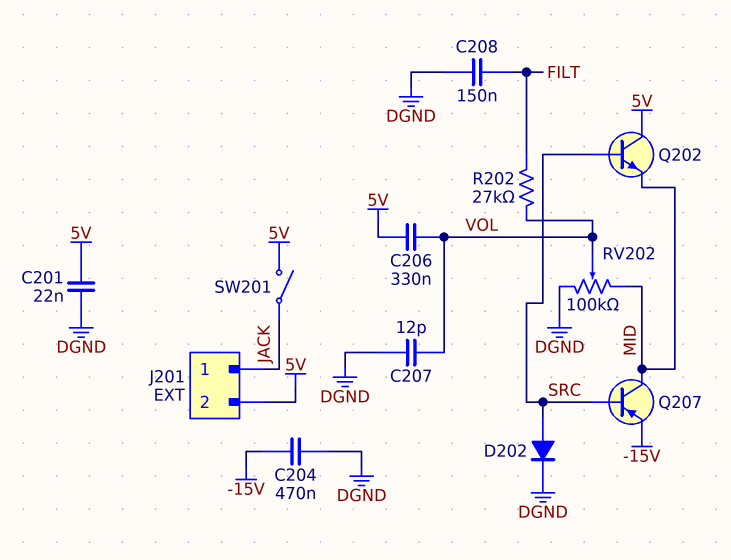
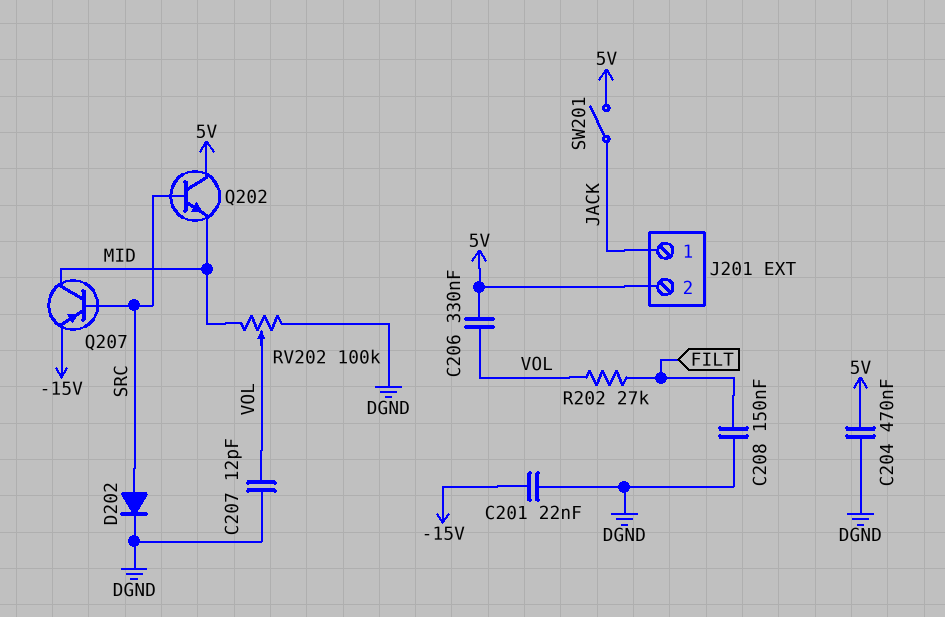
C201: 22nF (5V, DGND) -> 22nF (-15V, DGND)
C204: 470nF (-15V, DGND) -> 470nF (5V, DGND)

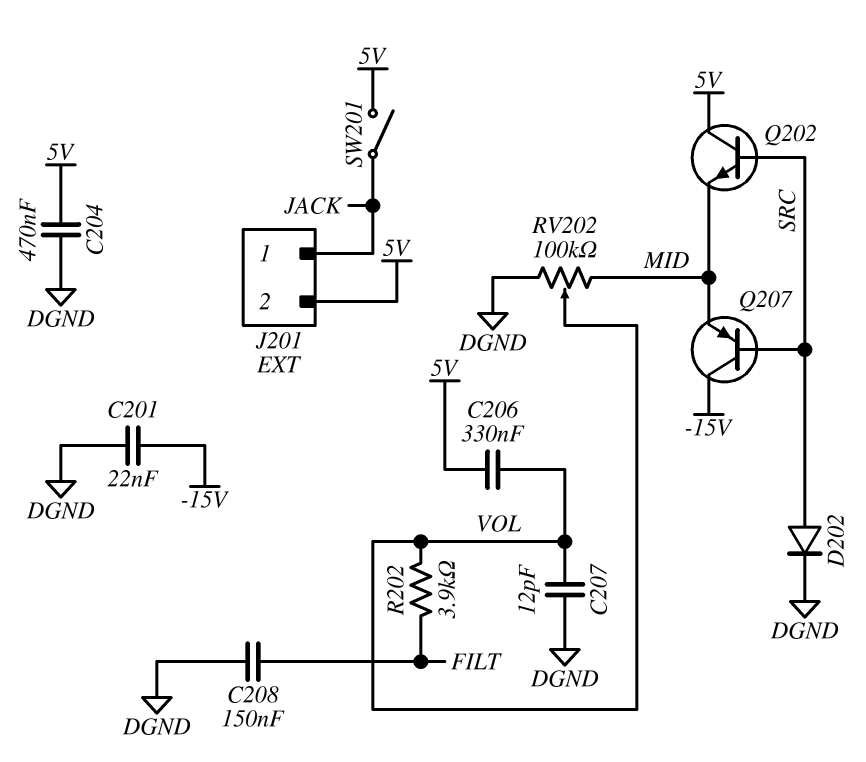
Q207: PNP (B SRC, C MID, E -15V) -> PNP (B SRC, C -15V, E MID)
R202: 27k (FILT, VOL) -> 3.9k (FILT, VOL)

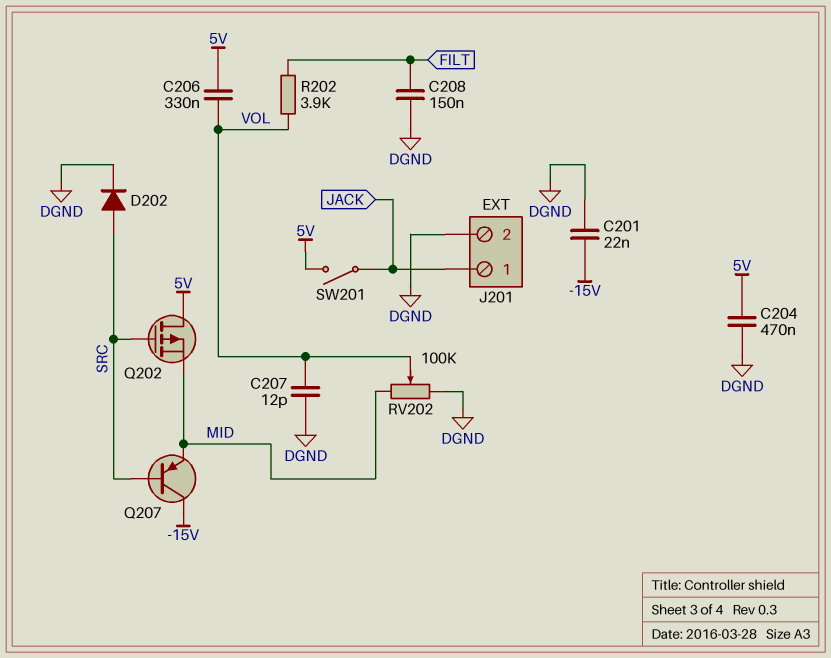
J201 pin 2: 5V -> DGND
Q202: NPN (B SRC, C 5V, E MID) -> PMOS (G SRC, D 5V, S MID)

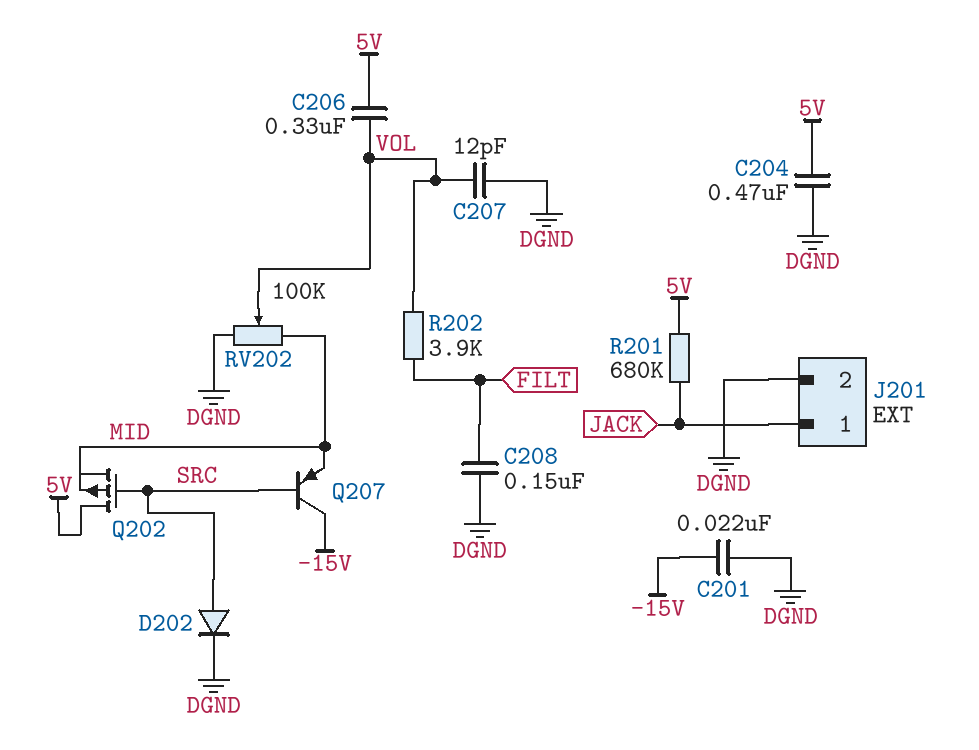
R201: none -> 680k (5V, JACK)
SW201: switch (5V, JACK) -> none

